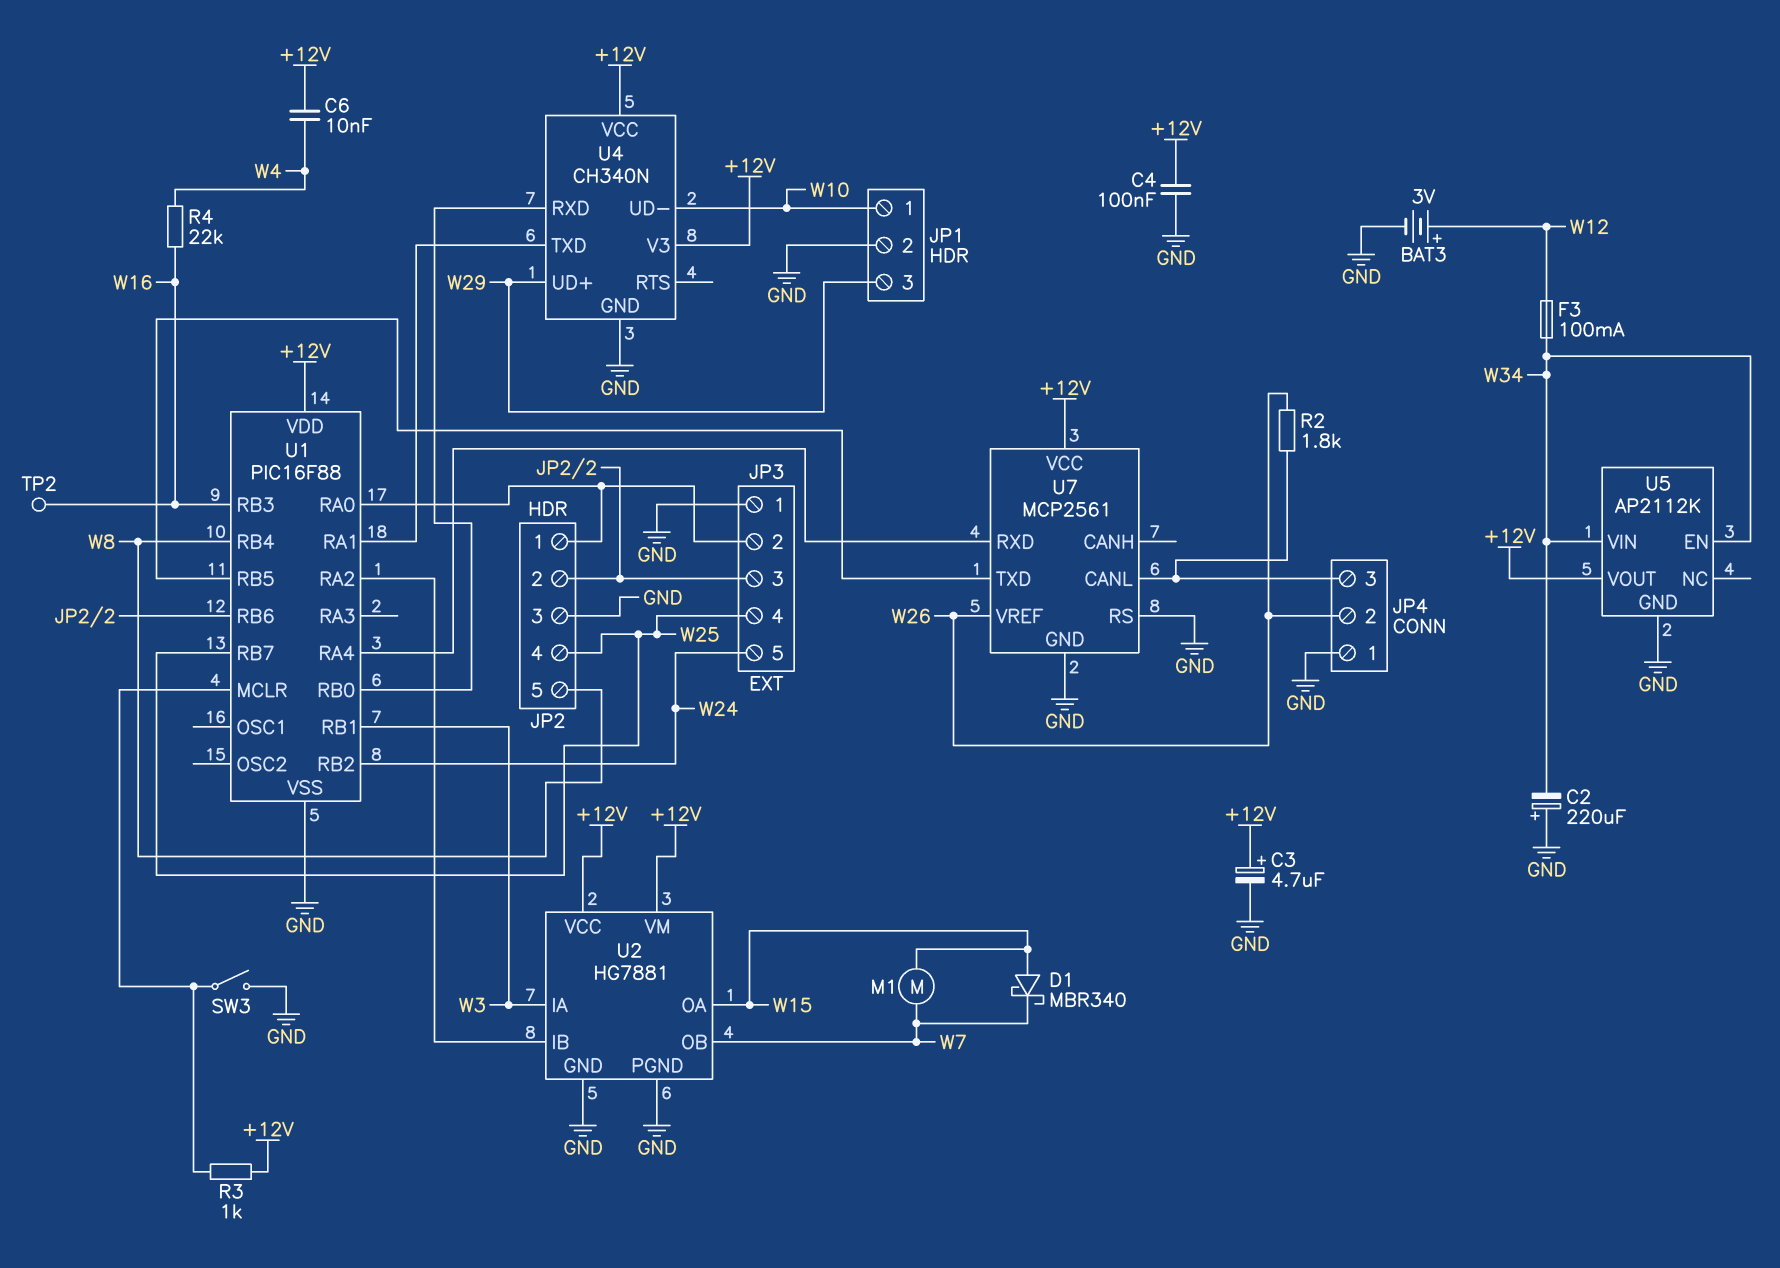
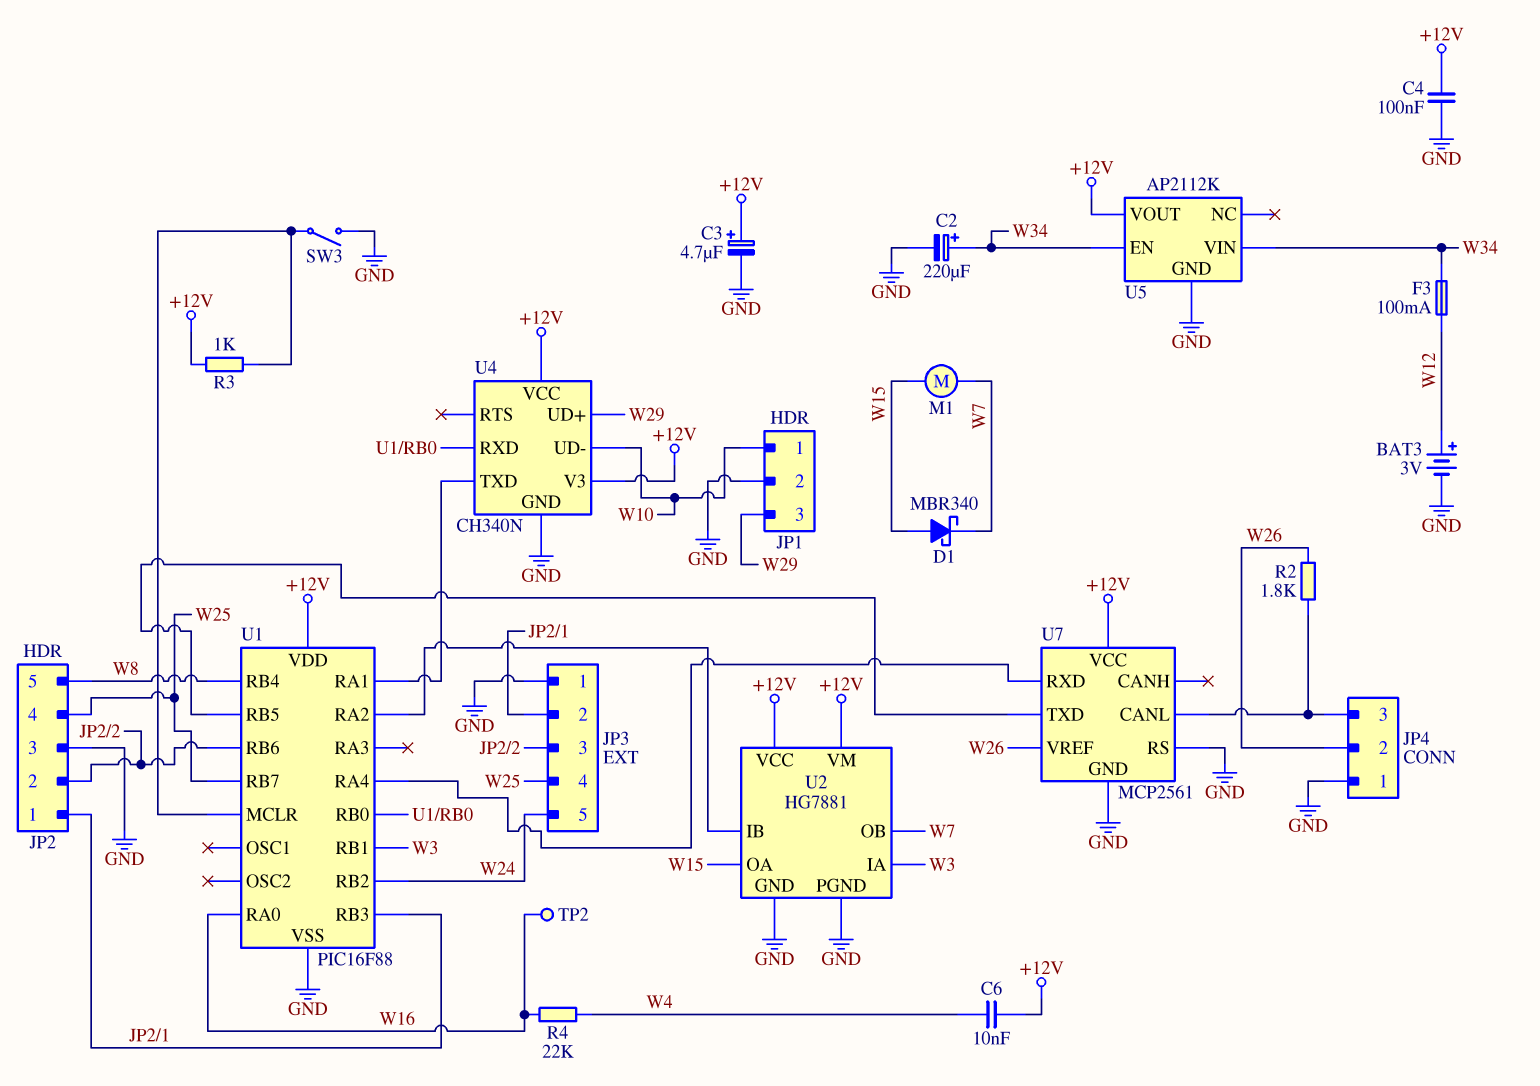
C2: 220uF (plus GND, minus W34) -> 220uF (plus W34, minus GND)
U1 pin RA0: JP2/1 -> W16
U1 pin RB3: W16 -> JP2/1

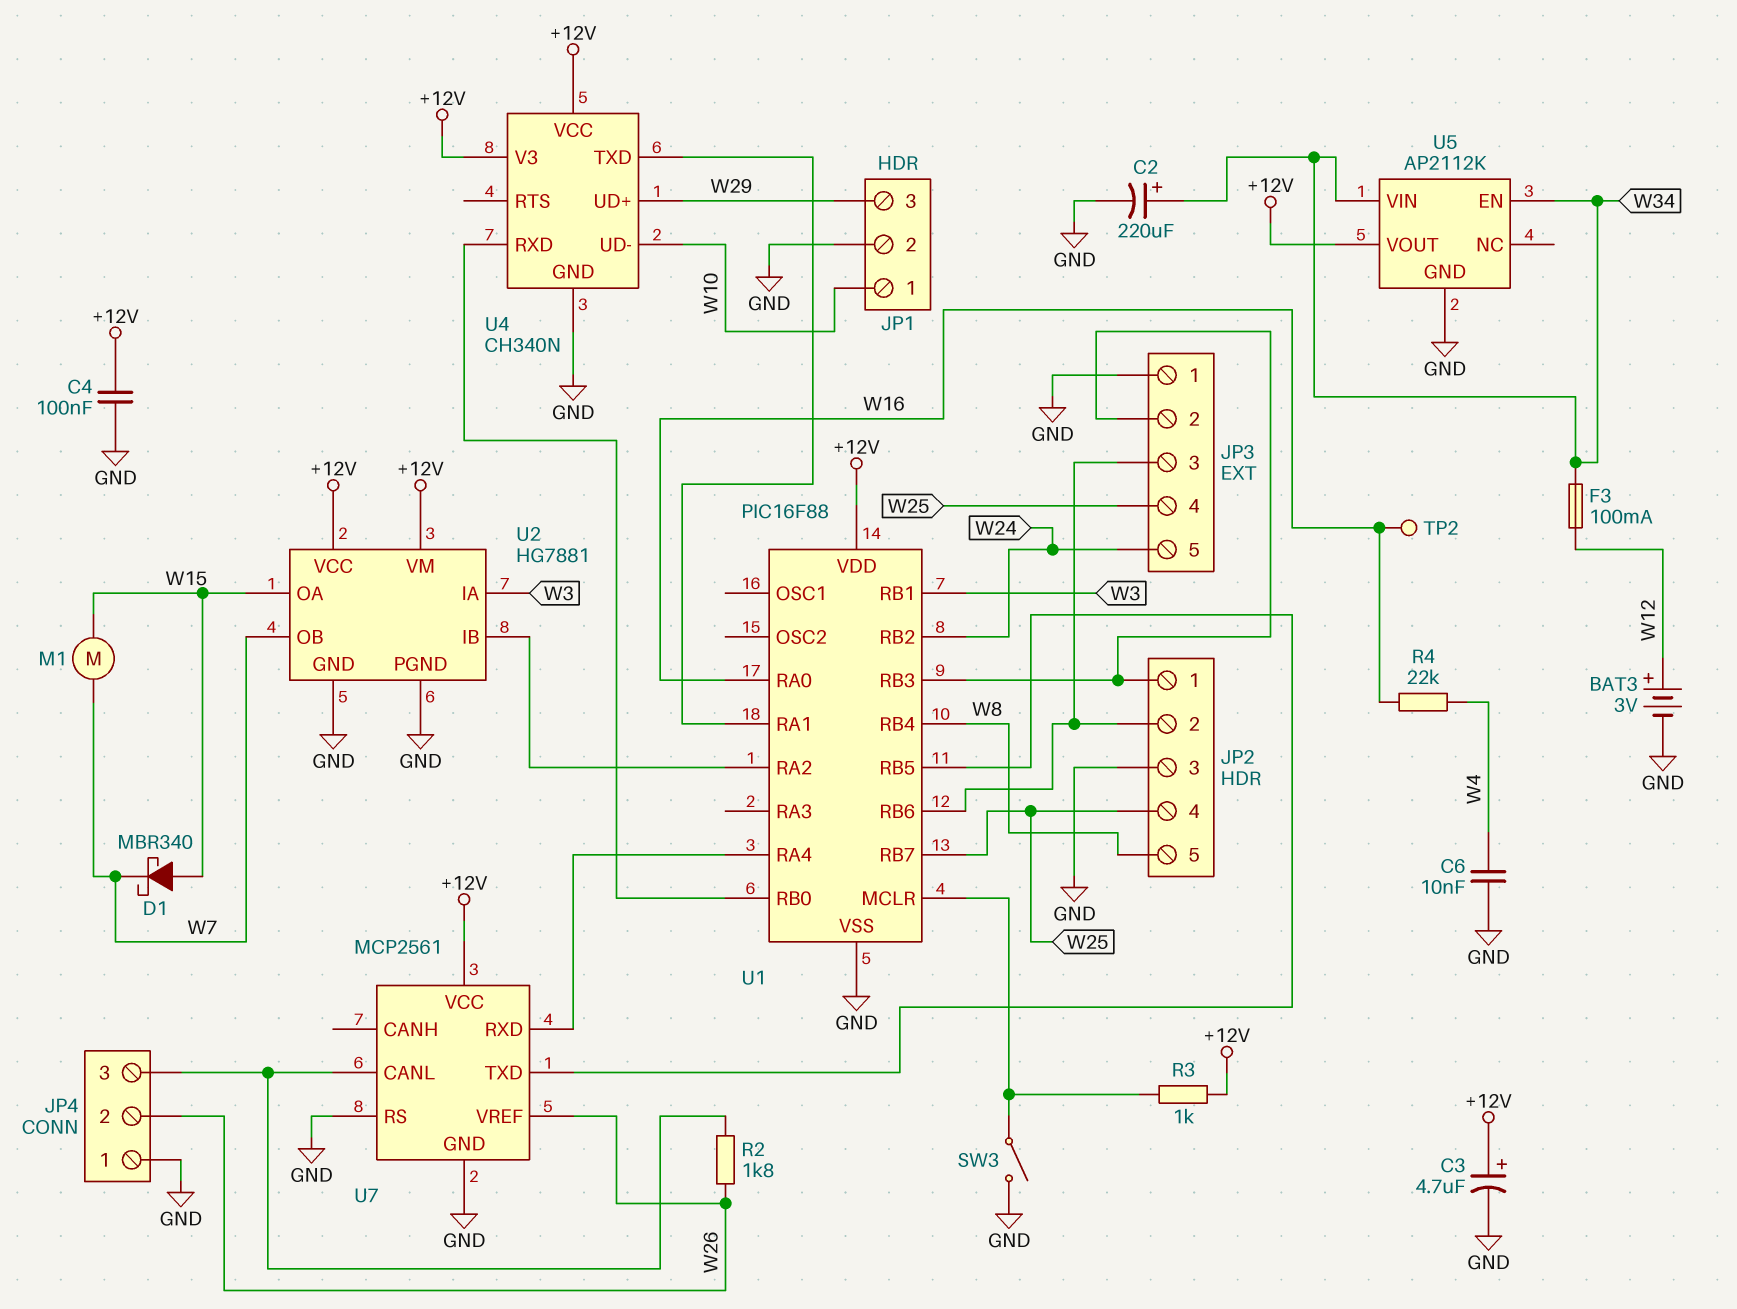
C6: 10nF (+12V, W4) -> 10nF (GND, W4)

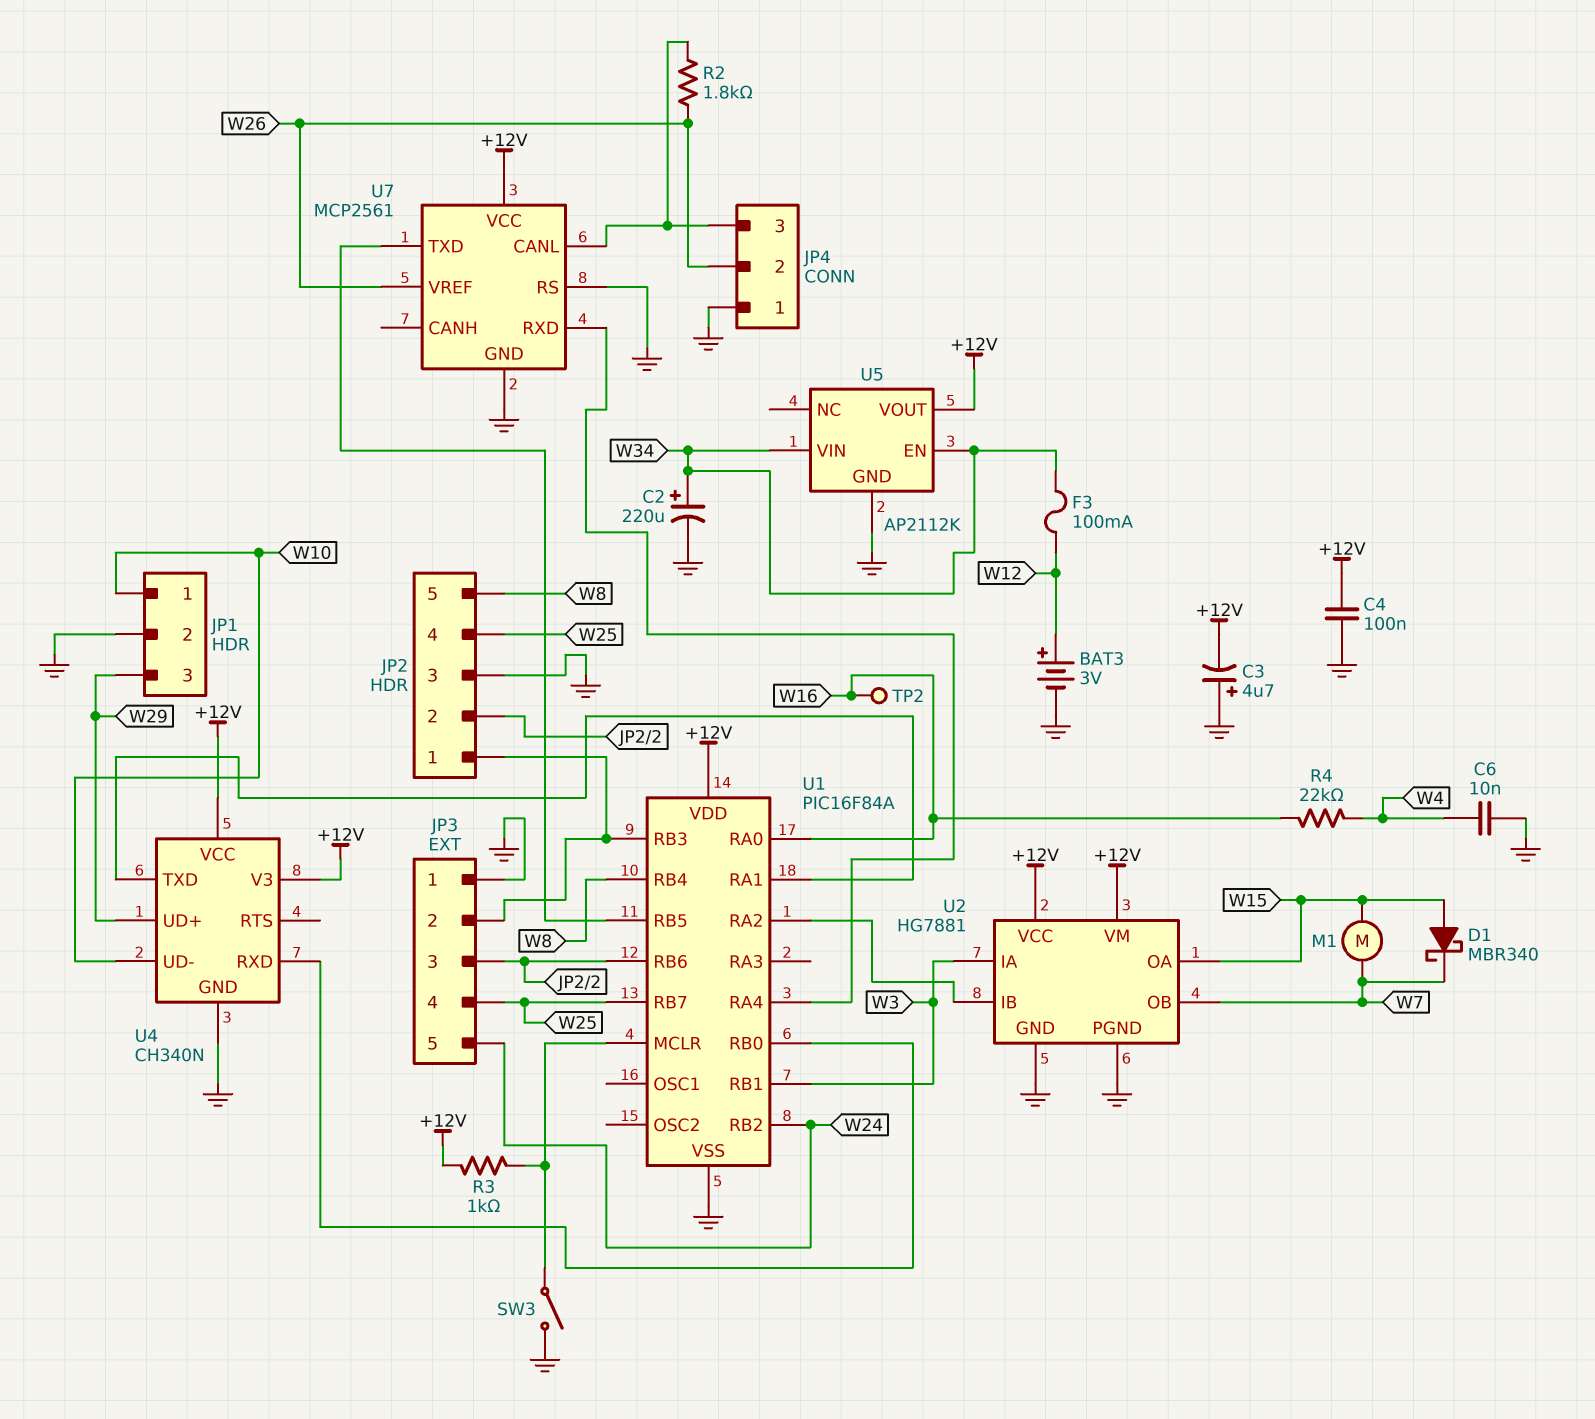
C3: 4.7uF (plus +12V, minus GND) -> 4.7uF (plus GND, minus +12V)
U1: PIC16F88 -> PIC16F84A

